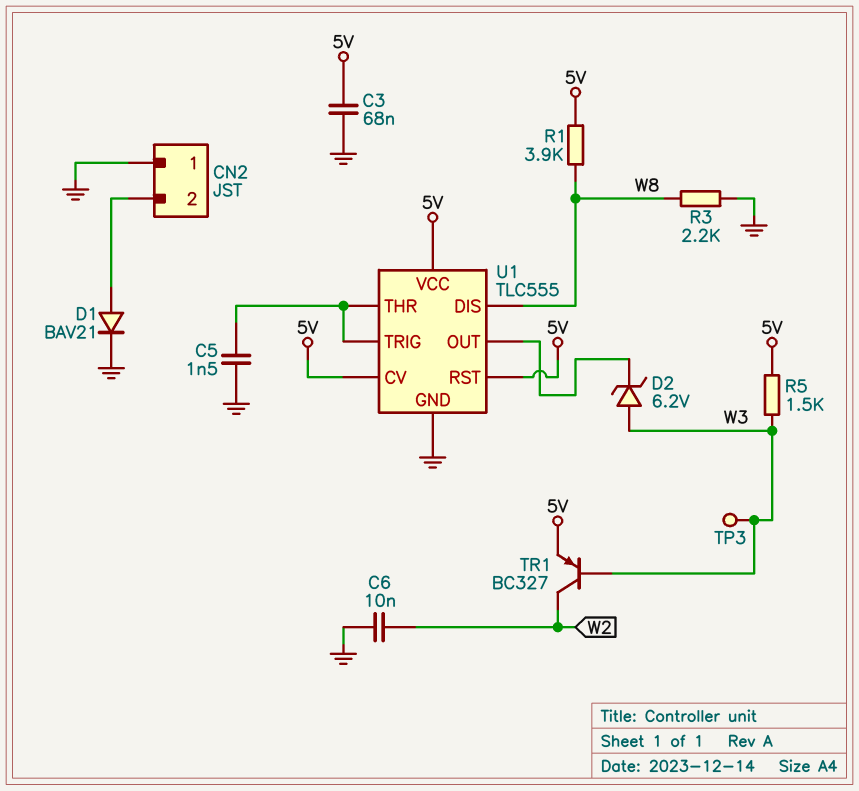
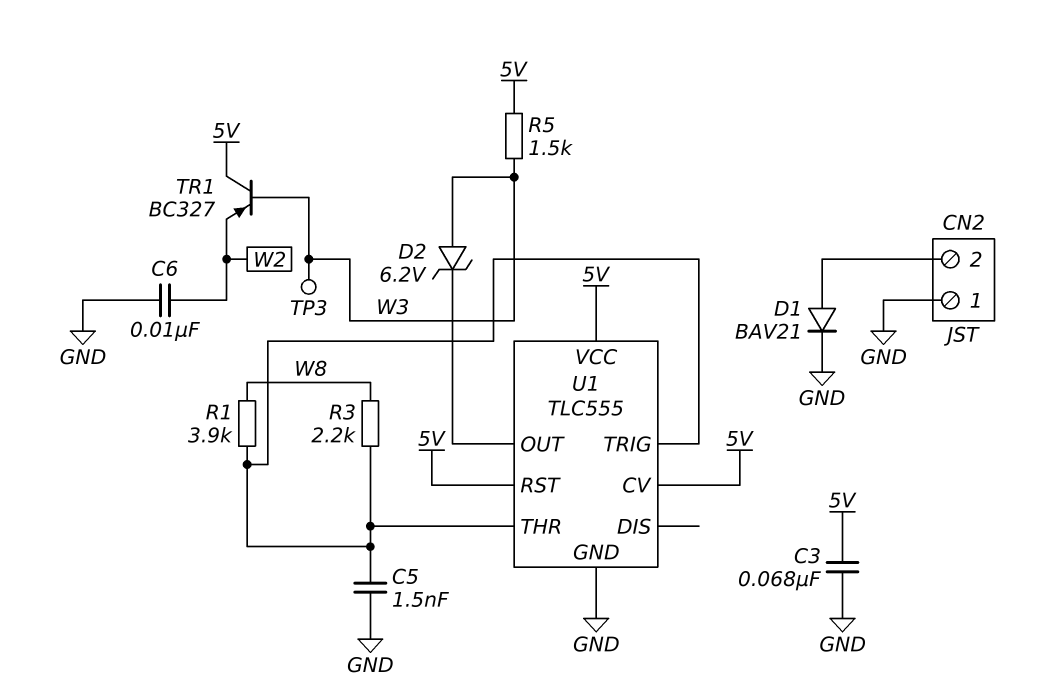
R1: 3.9k (5V, W8) -> 3.9k (U1/THR, W8)
R3: 2.2k (GND, W8) -> 2.2k (U1/THR, W8)
TR1: PNP BC327 (B W3, C W2, E 5V) -> PNP BC327 (B W3, C 5V, E W2)
U1 pin DIS: W8 -> none

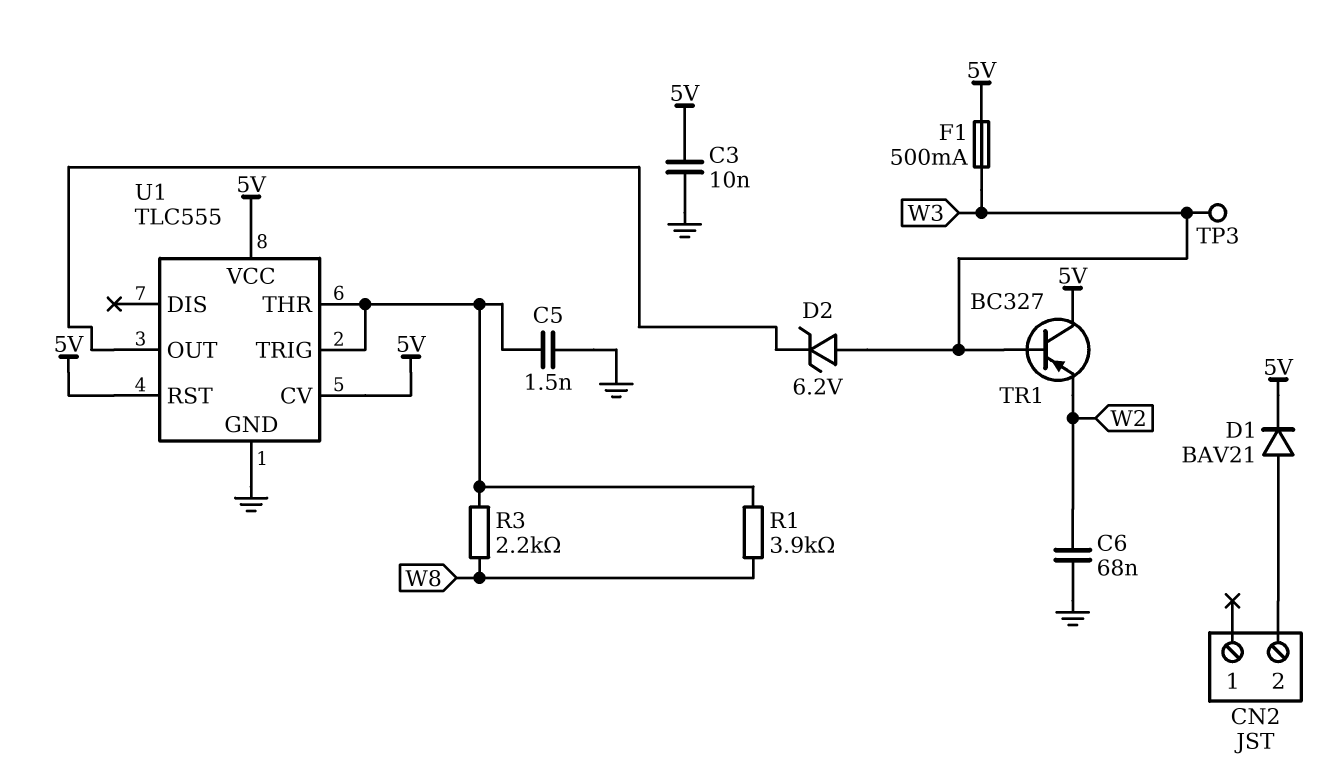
C3: 68nF (5V, GND) -> 10nF (5V, GND)
C6: 10nF (GND, W2) -> 68nF (GND, W2)
CN2 pin 1: GND -> none
D1: diode BAV21 (A CN2/2, K GND) -> diode BAV21 (A CN2/2, K 5V)
F1: none -> 500mA (5V, W3)
R5: 1.5k (5V, W3) -> none

